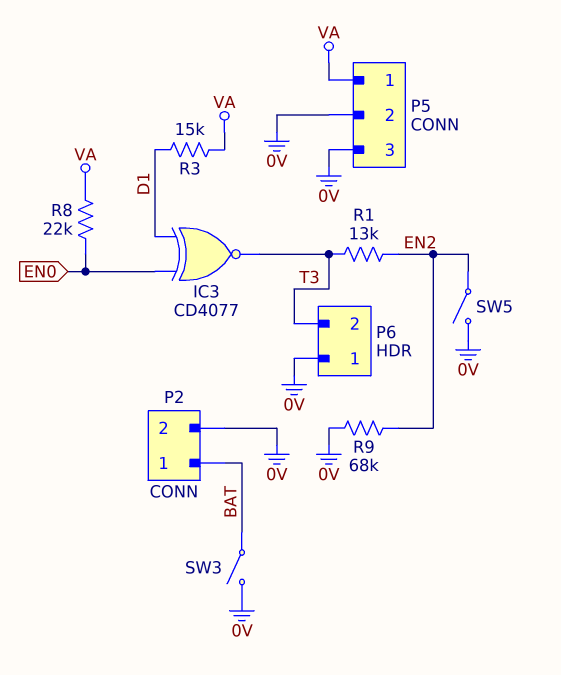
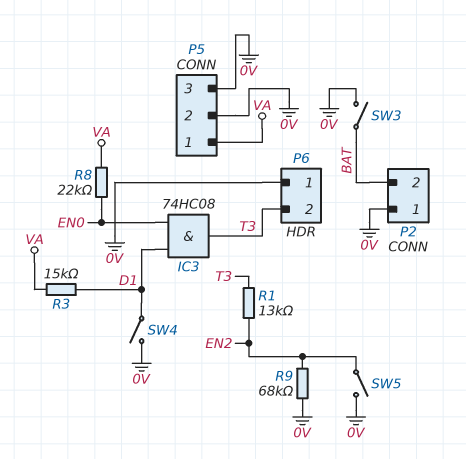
IC3: XNOR CD4077 (in D1, in EN0, out T3) -> AND 74HC08 (in D1, in EN0, out T3)
P2 pin 1: BAT -> 0V
P2 pin 2: 0V -> BAT
SW4: none -> switch (0V, D1)

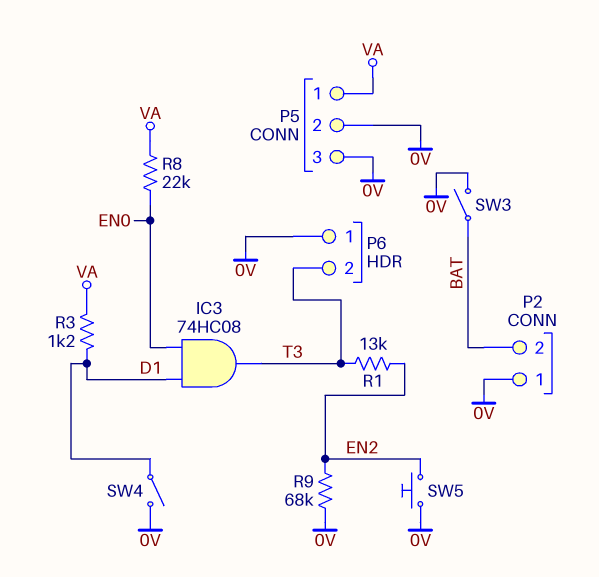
R3: 15k (D1, VA) -> 1.2k (D1, VA)
SW5: switch (0V, EN2) -> button (0V, EN2)

